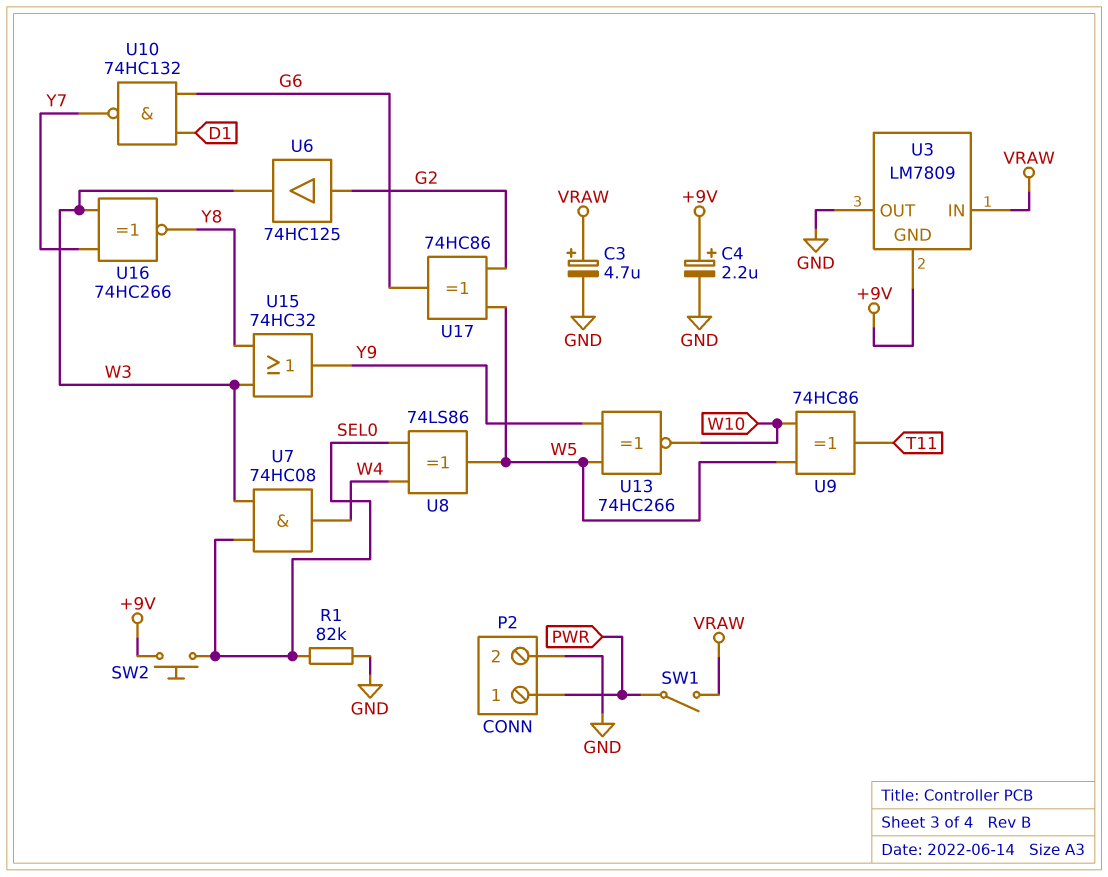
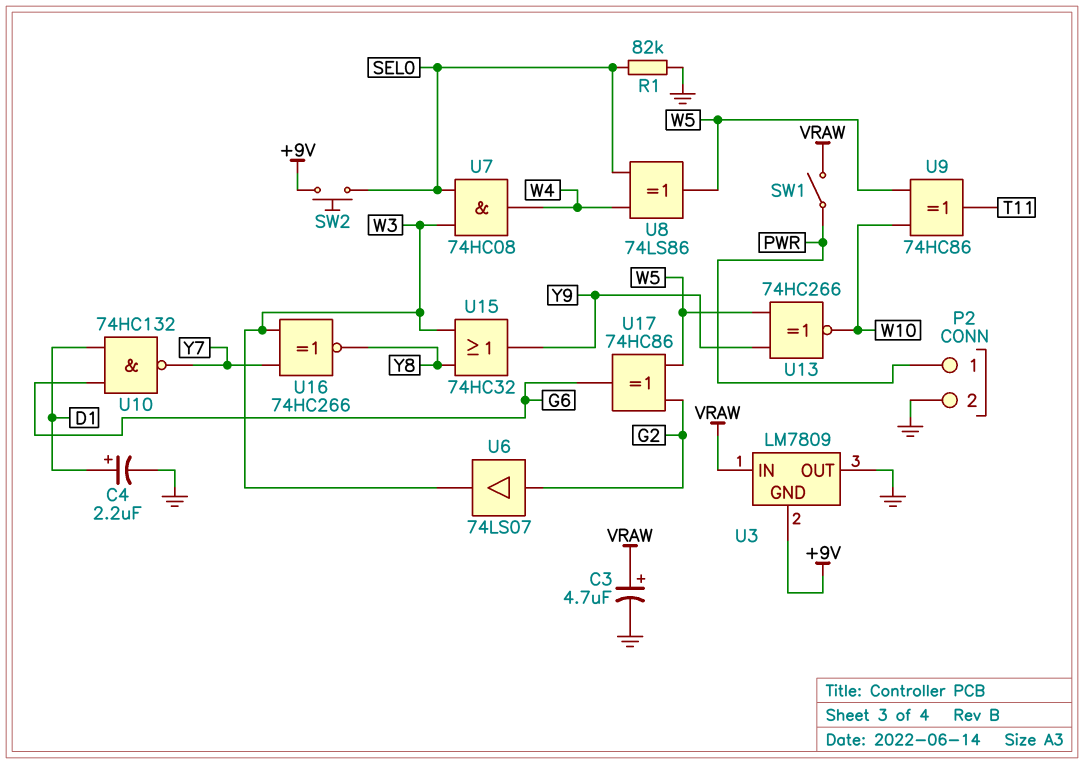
C4: 2.2uF (plus +9V, minus GND) -> 2.2uF (plus D1, minus GND)
U6: buffer 74HC125 (in G2, out W3) -> buffer 74LS07 (in G2, out W3)

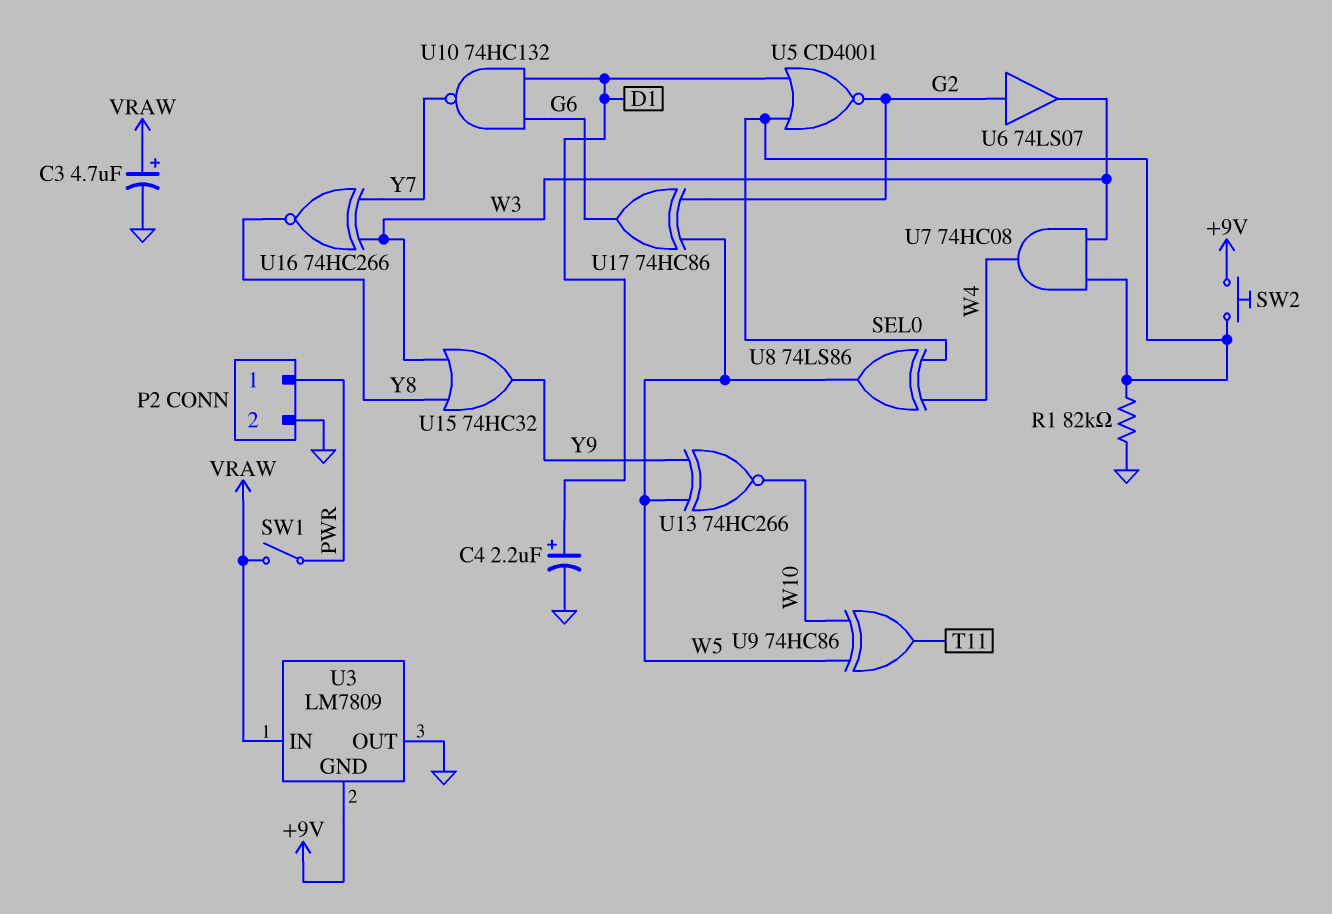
U5: none -> NOR CD4001 (in D1, in SEL0, out G2)

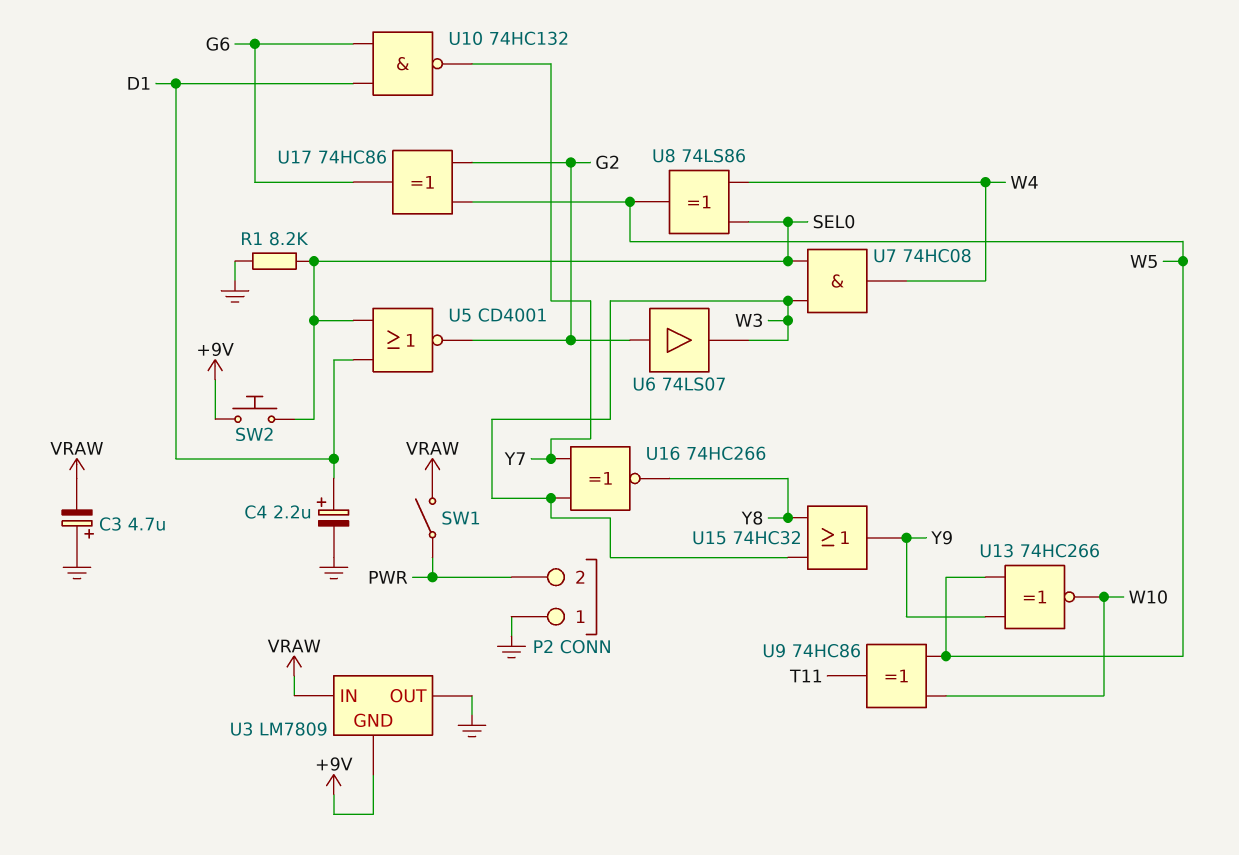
C3: 4.7uF (plus VRAW, minus GND) -> 4.7uF (plus GND, minus VRAW)
P2 pin 1: PWR -> GND
P2 pin 2: GND -> PWR
R1: 82k (GND, SEL0) -> 8.2k (GND, SEL0)

